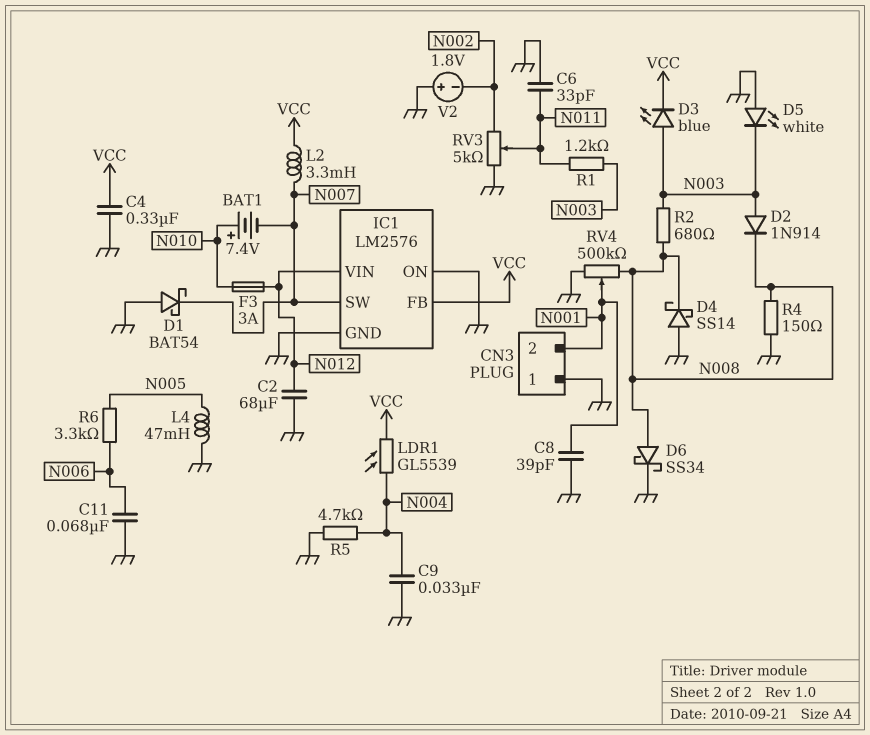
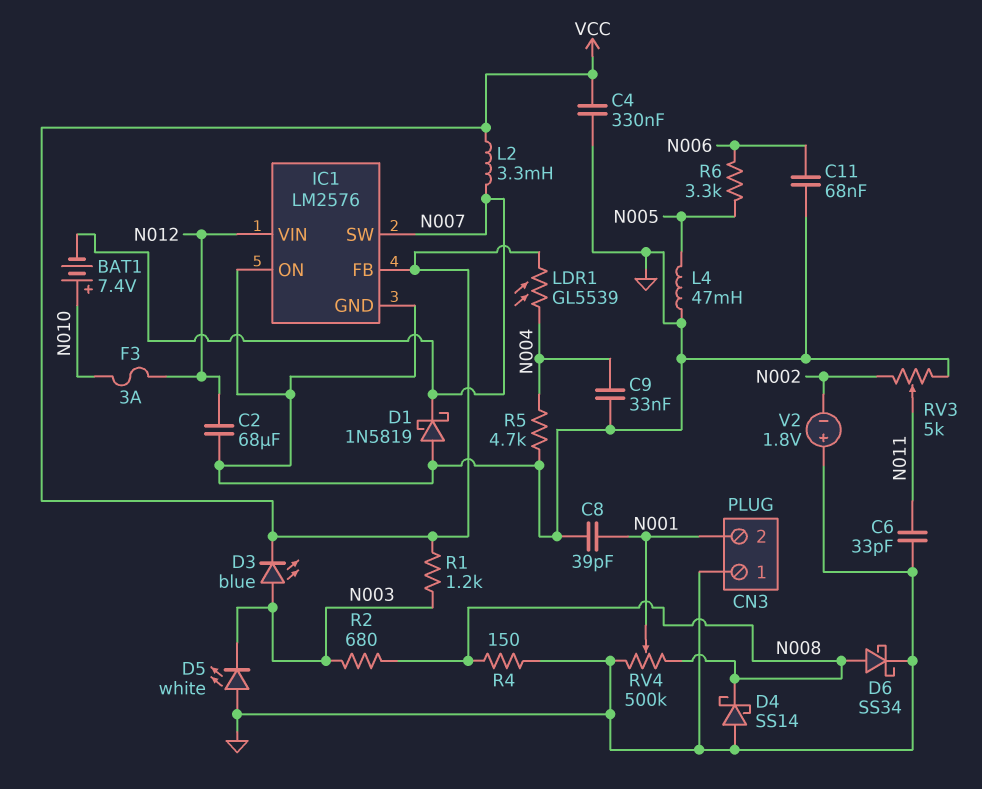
D1: schottky BAT54 (A GND, K N007) -> schottky 1N5819 (A GND, K N007)
D2: diode 1N914 (A N003, K N008) -> none
R1: 1.2k (N003, N011) -> 1.2k (N003, VCC)

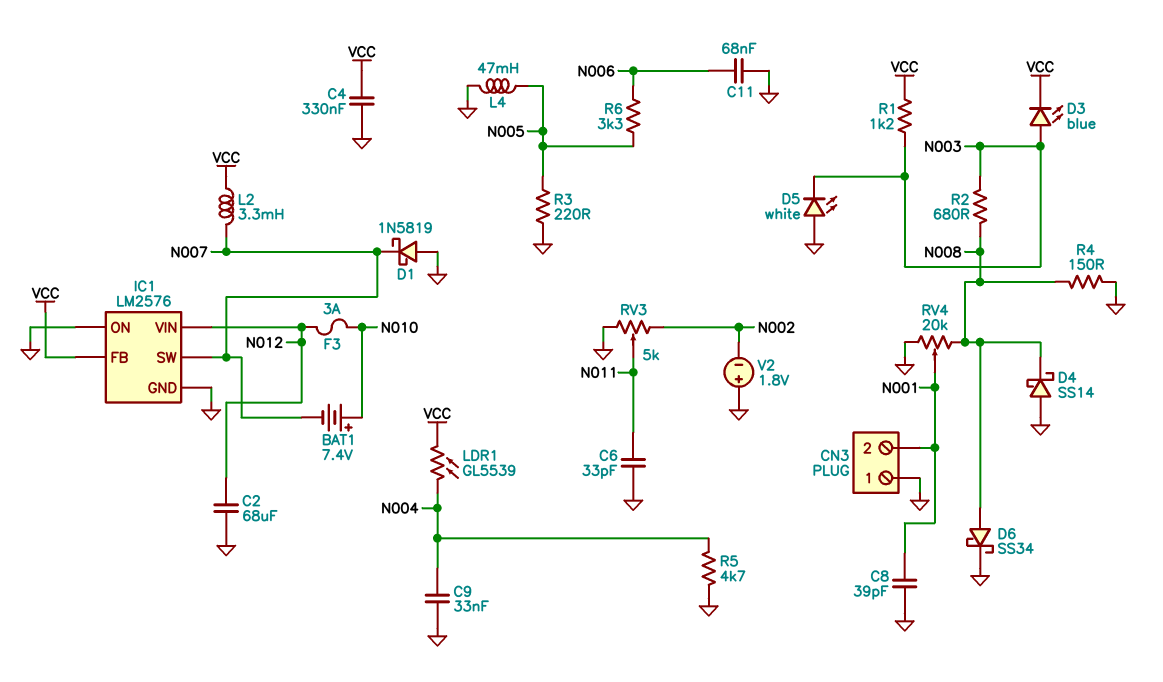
R3: none -> 220 (GND, N005)
RV4: 500k (GND, N008, wiper N001) -> 20k (GND, N008, wiper N001)

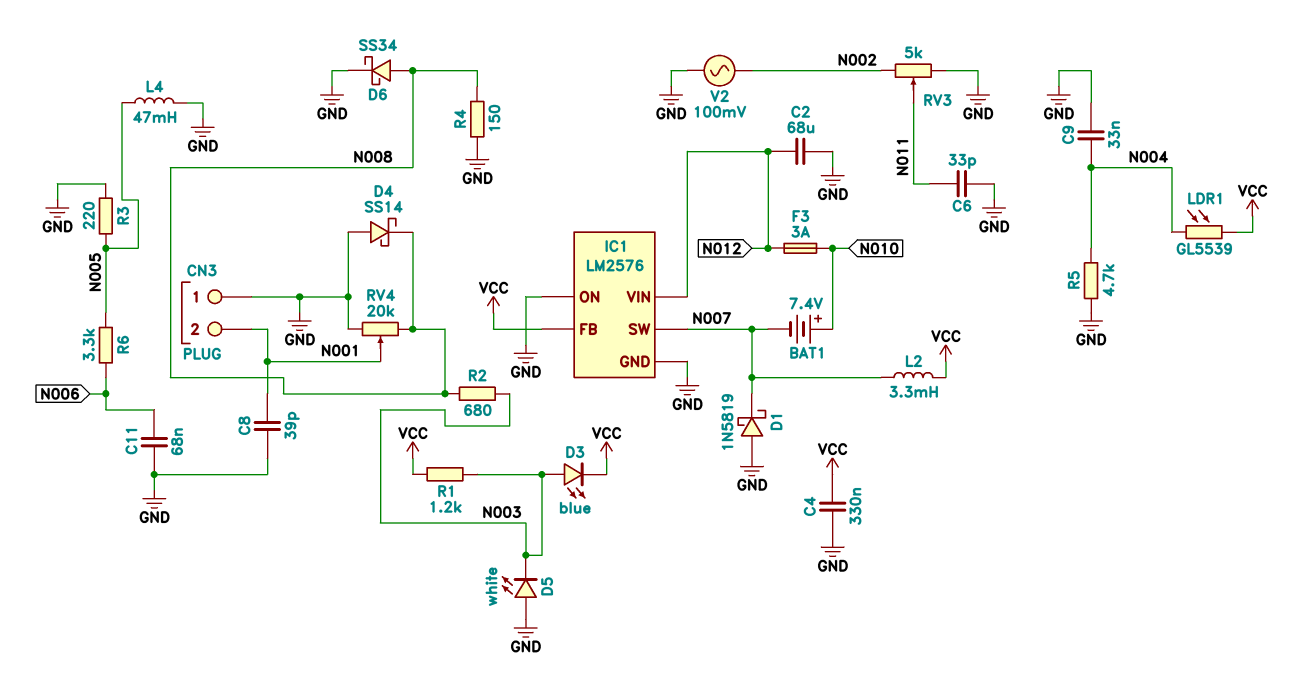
V2: 1.8V (plus GND, minus N002) -> AC 100mV (GND, N002)

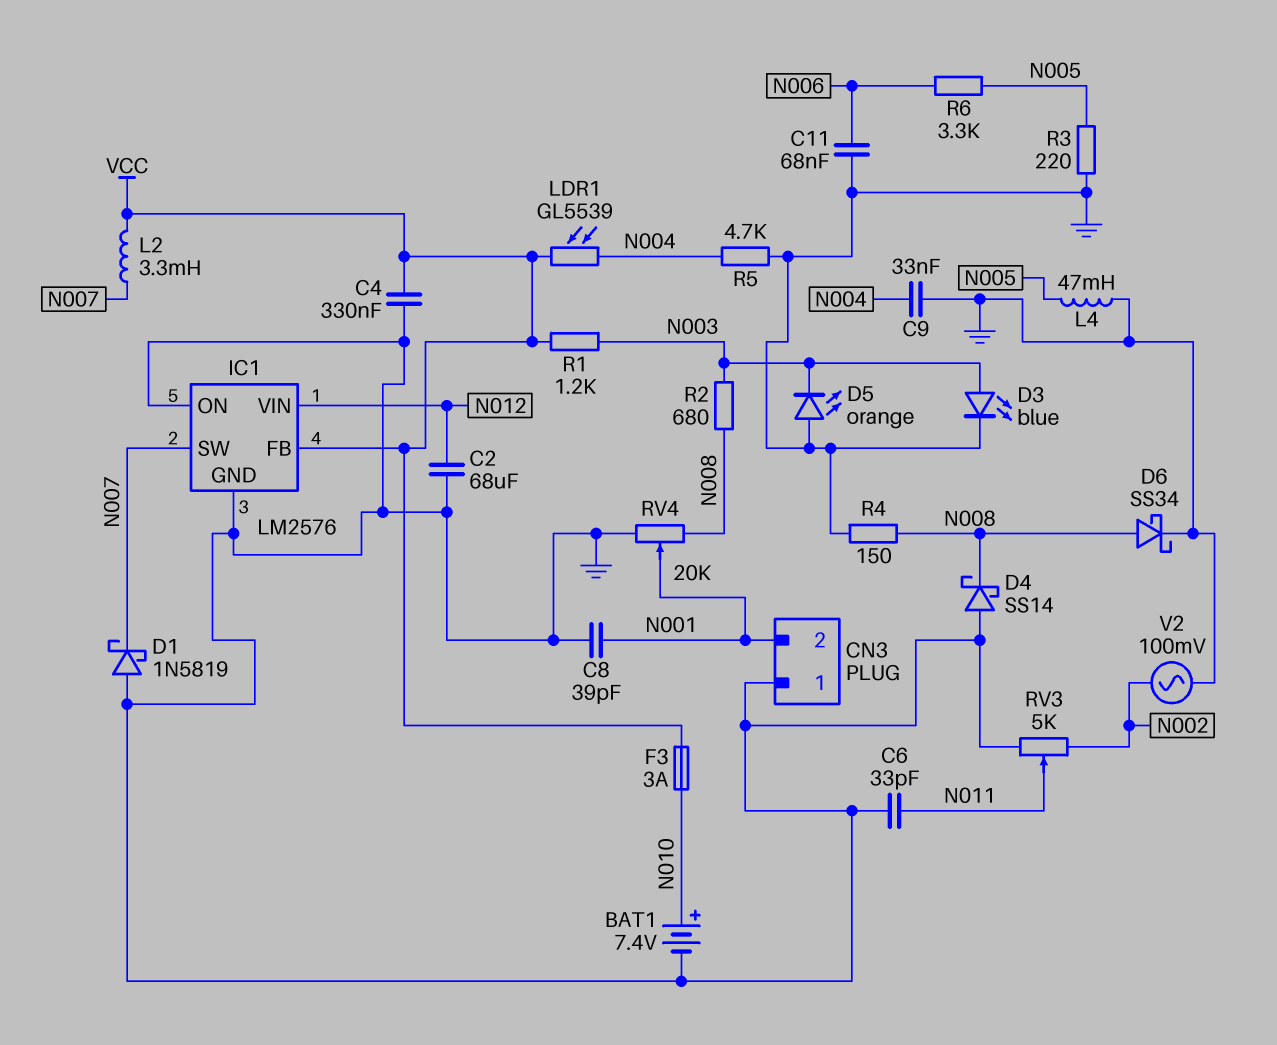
BAT1: 7.4V (plus N010, minus N007) -> 7.4V (plus N010, minus GND)
D3: LED blue (A N003, K VCC) -> LED blue (A N003, K GND)
D5: LED white (A GND, K N003) -> LED orange (A GND, K N003)
F3: 3A (N010, N012) -> 3A (N010, VCC)

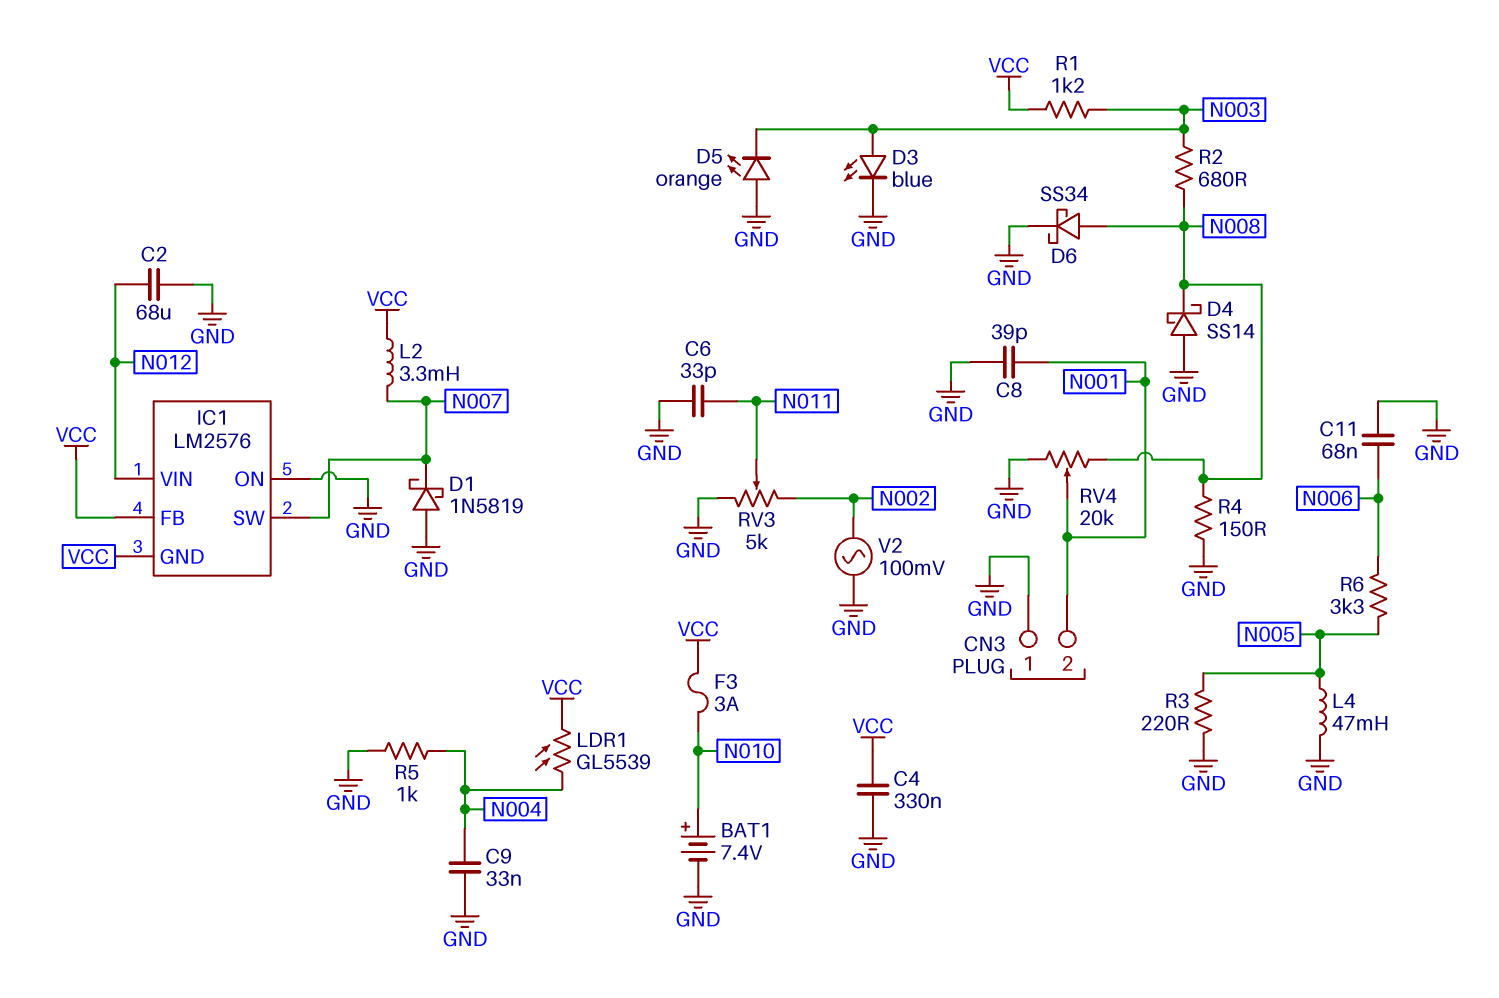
IC1 pin GND: GND -> VCC
R5: 4.7k (GND, N004) -> 1k (GND, N004)

